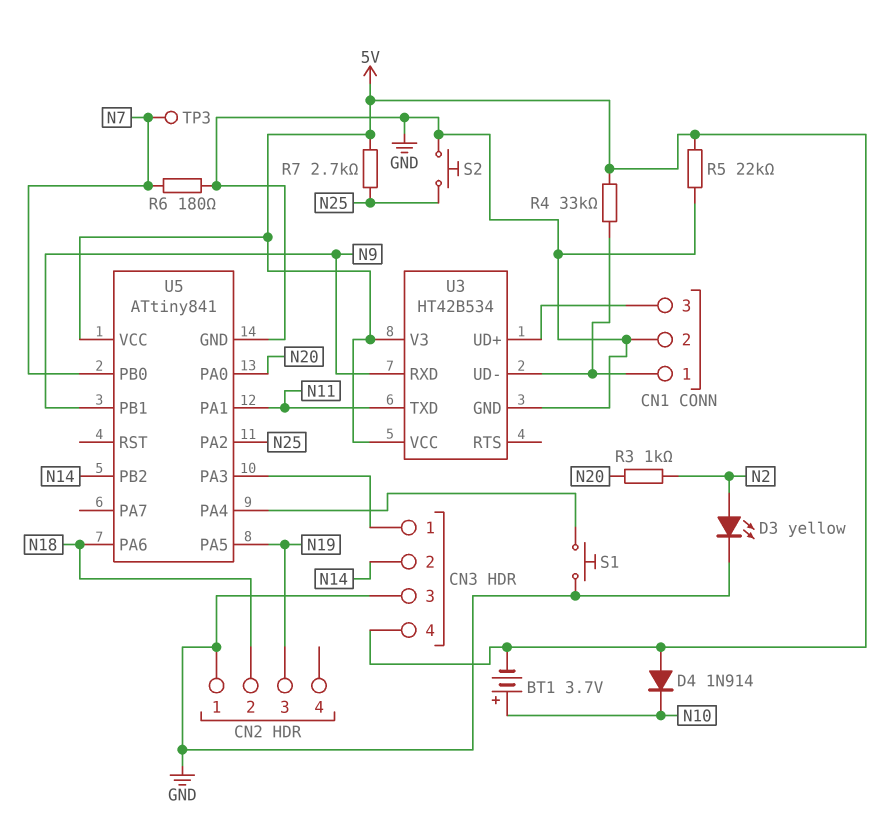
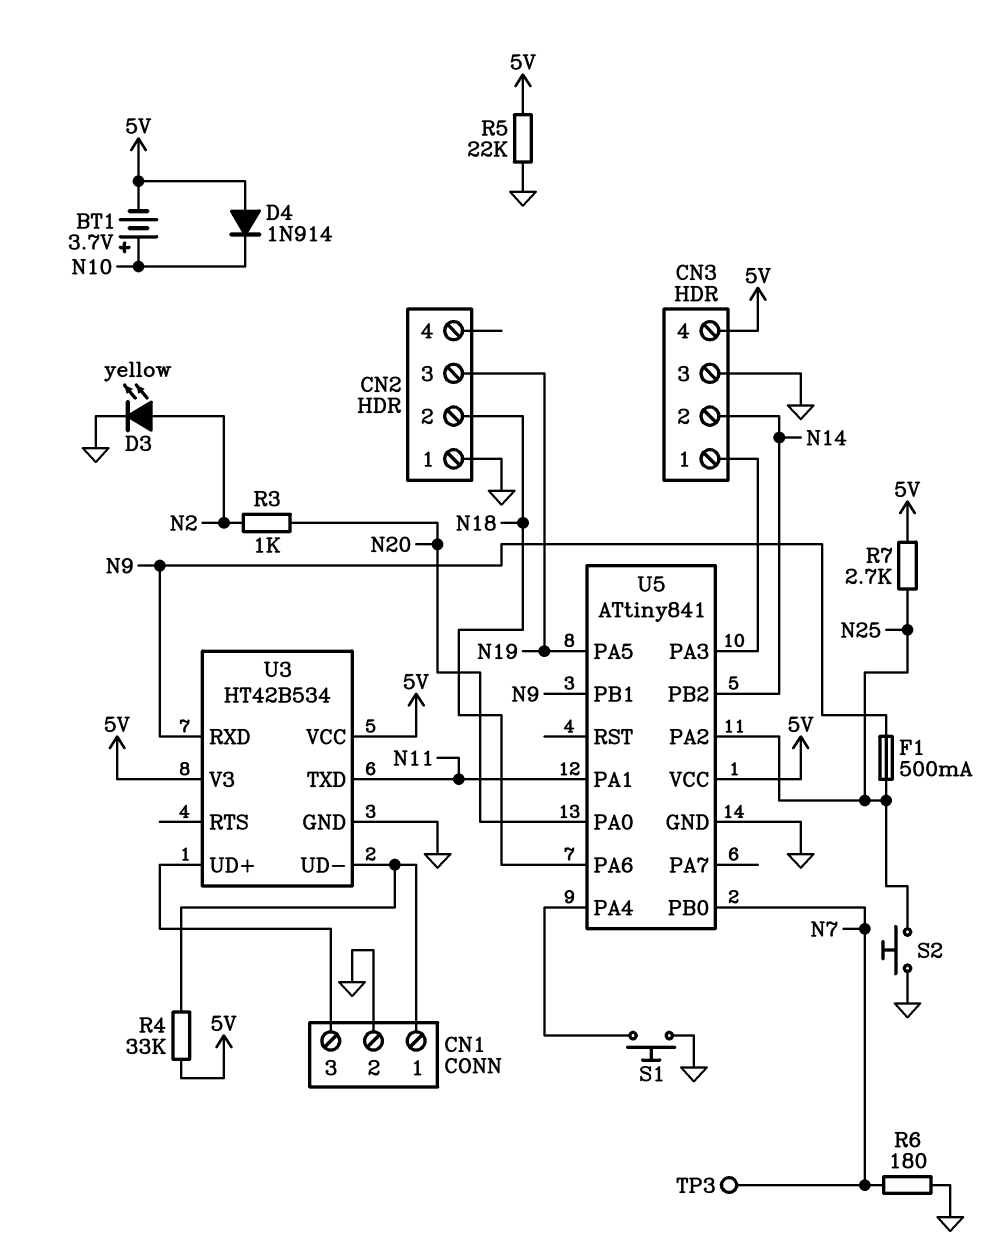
F1: none -> 500mA (N9, N25)

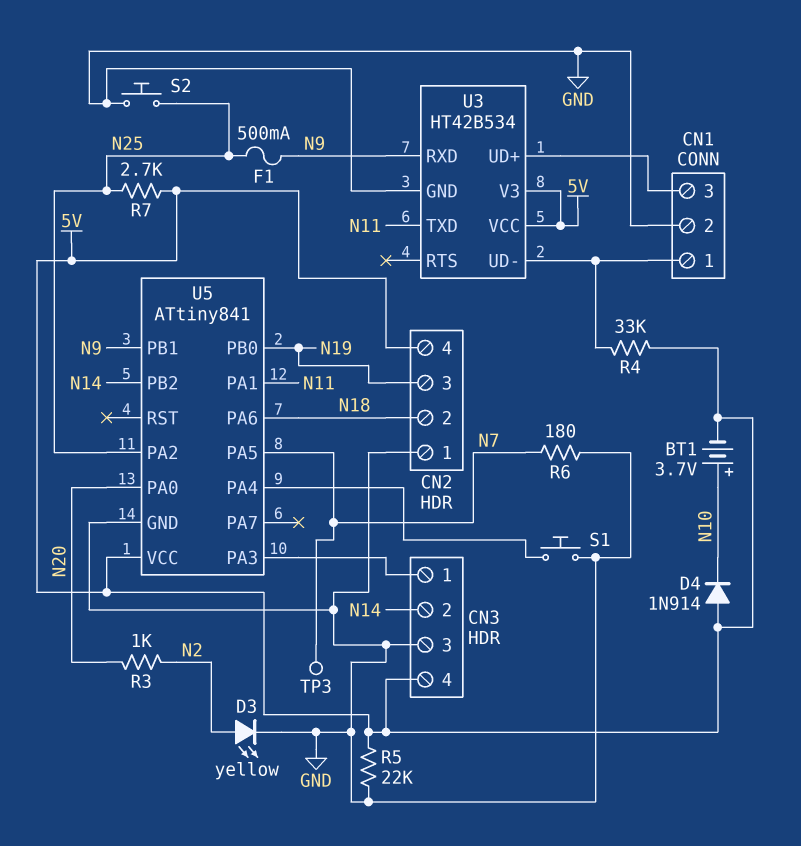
CN2 pin 4: none -> 5V
U5 pin PA5: N19 -> N7
U5 pin PB0: N7 -> N19

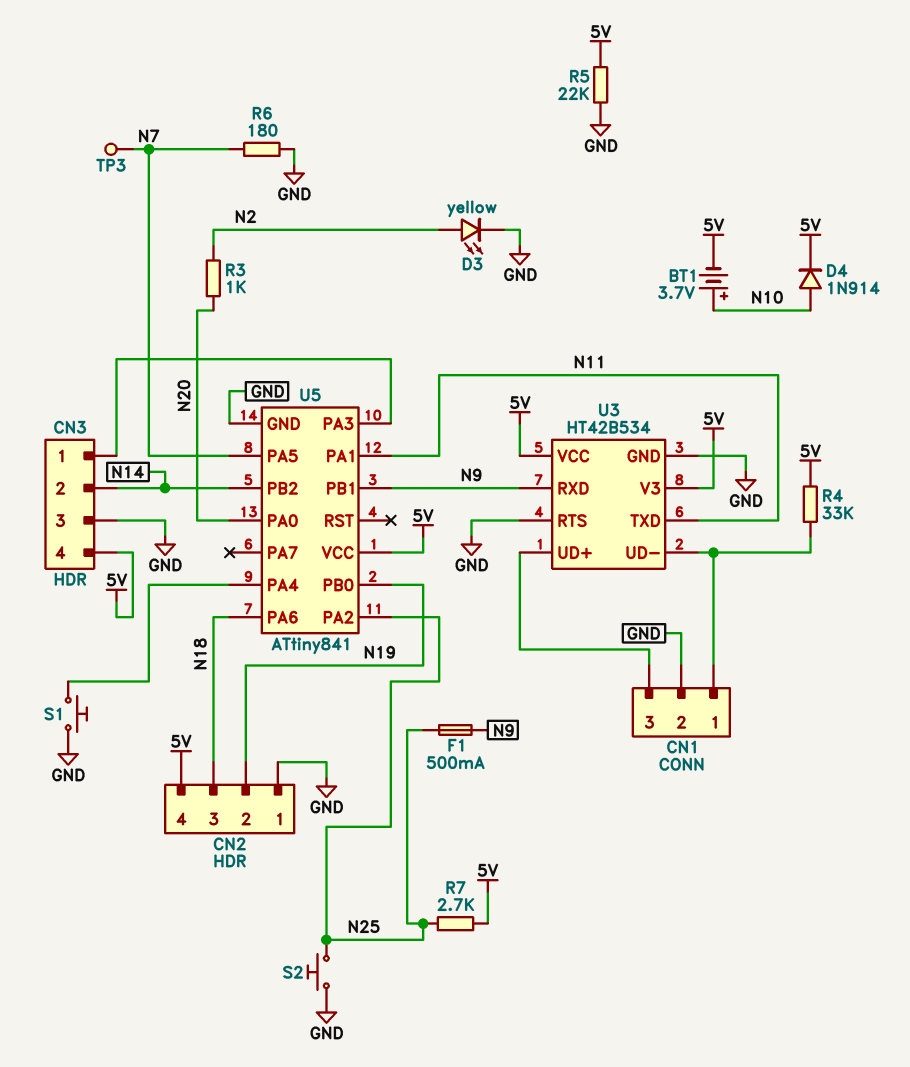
CN2 pin 2: N18 -> N19
CN2 pin 3: N19 -> N18
D4: diode 1N914 (A 5V, K N10) -> diode 1N914 (A N10, K 5V)
U3 pin RTS: none -> GND

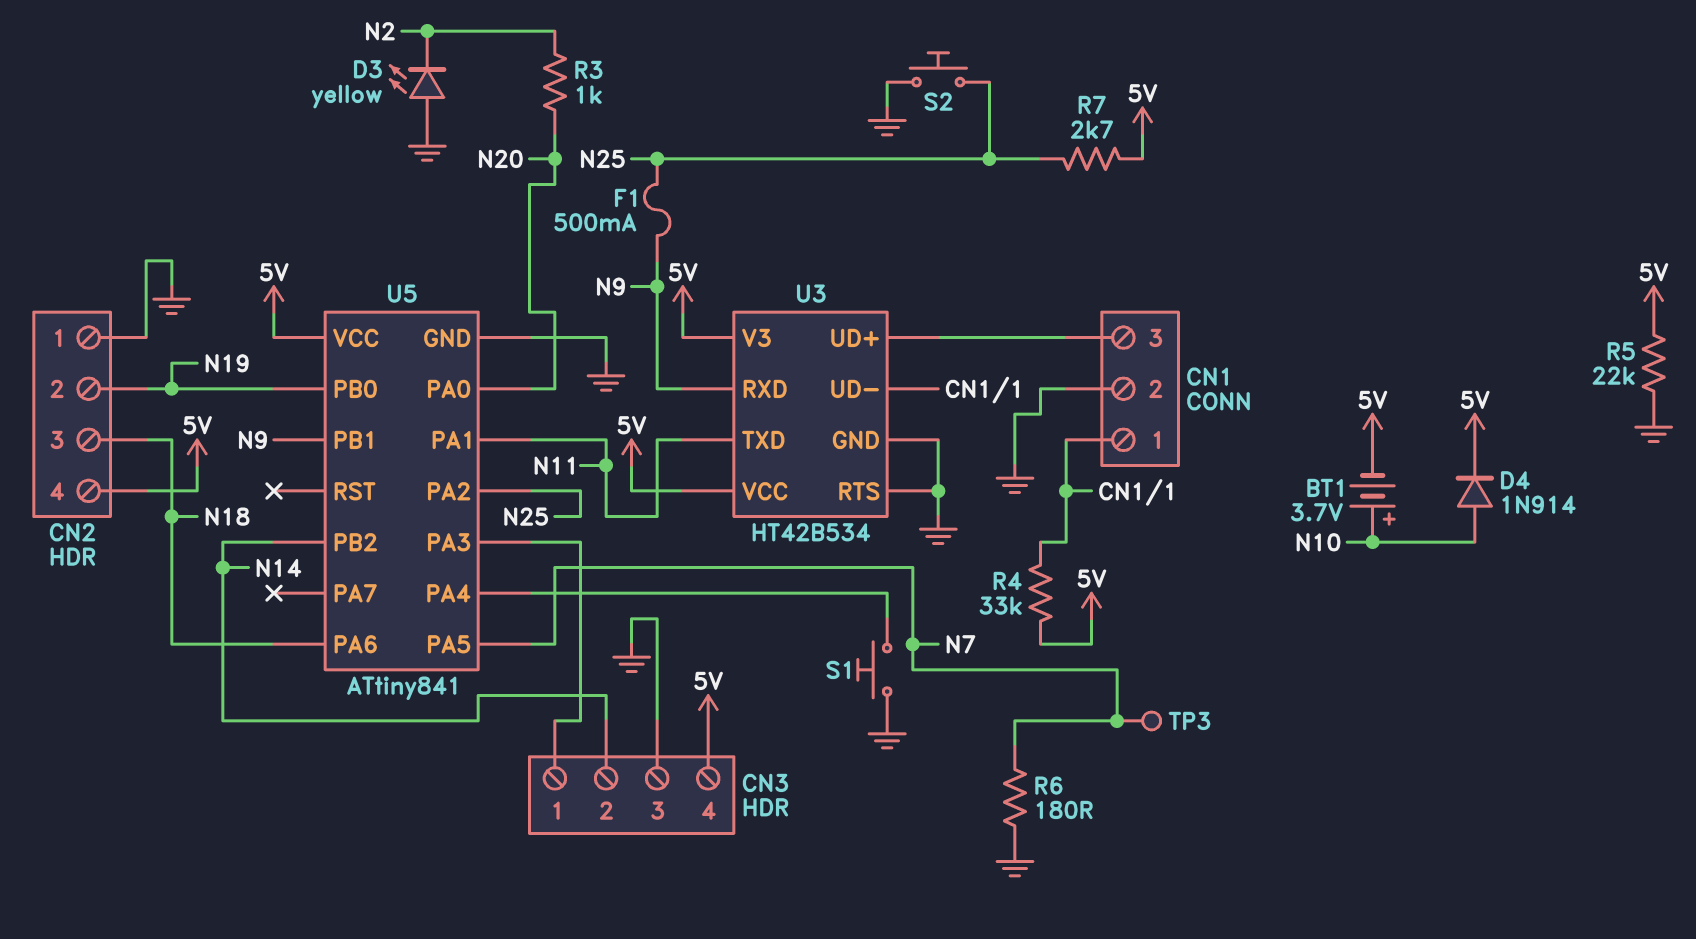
D3: LED yellow (A N2, K GND) -> LED yellow (A GND, K N2)

